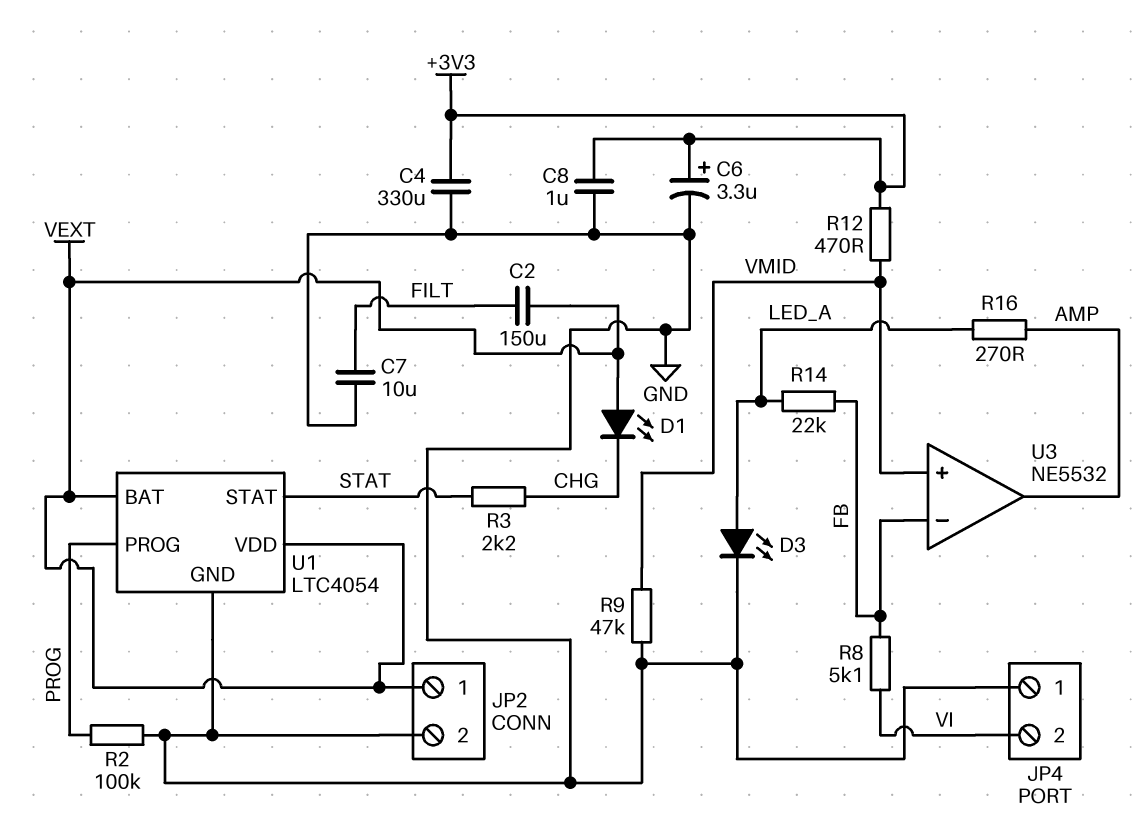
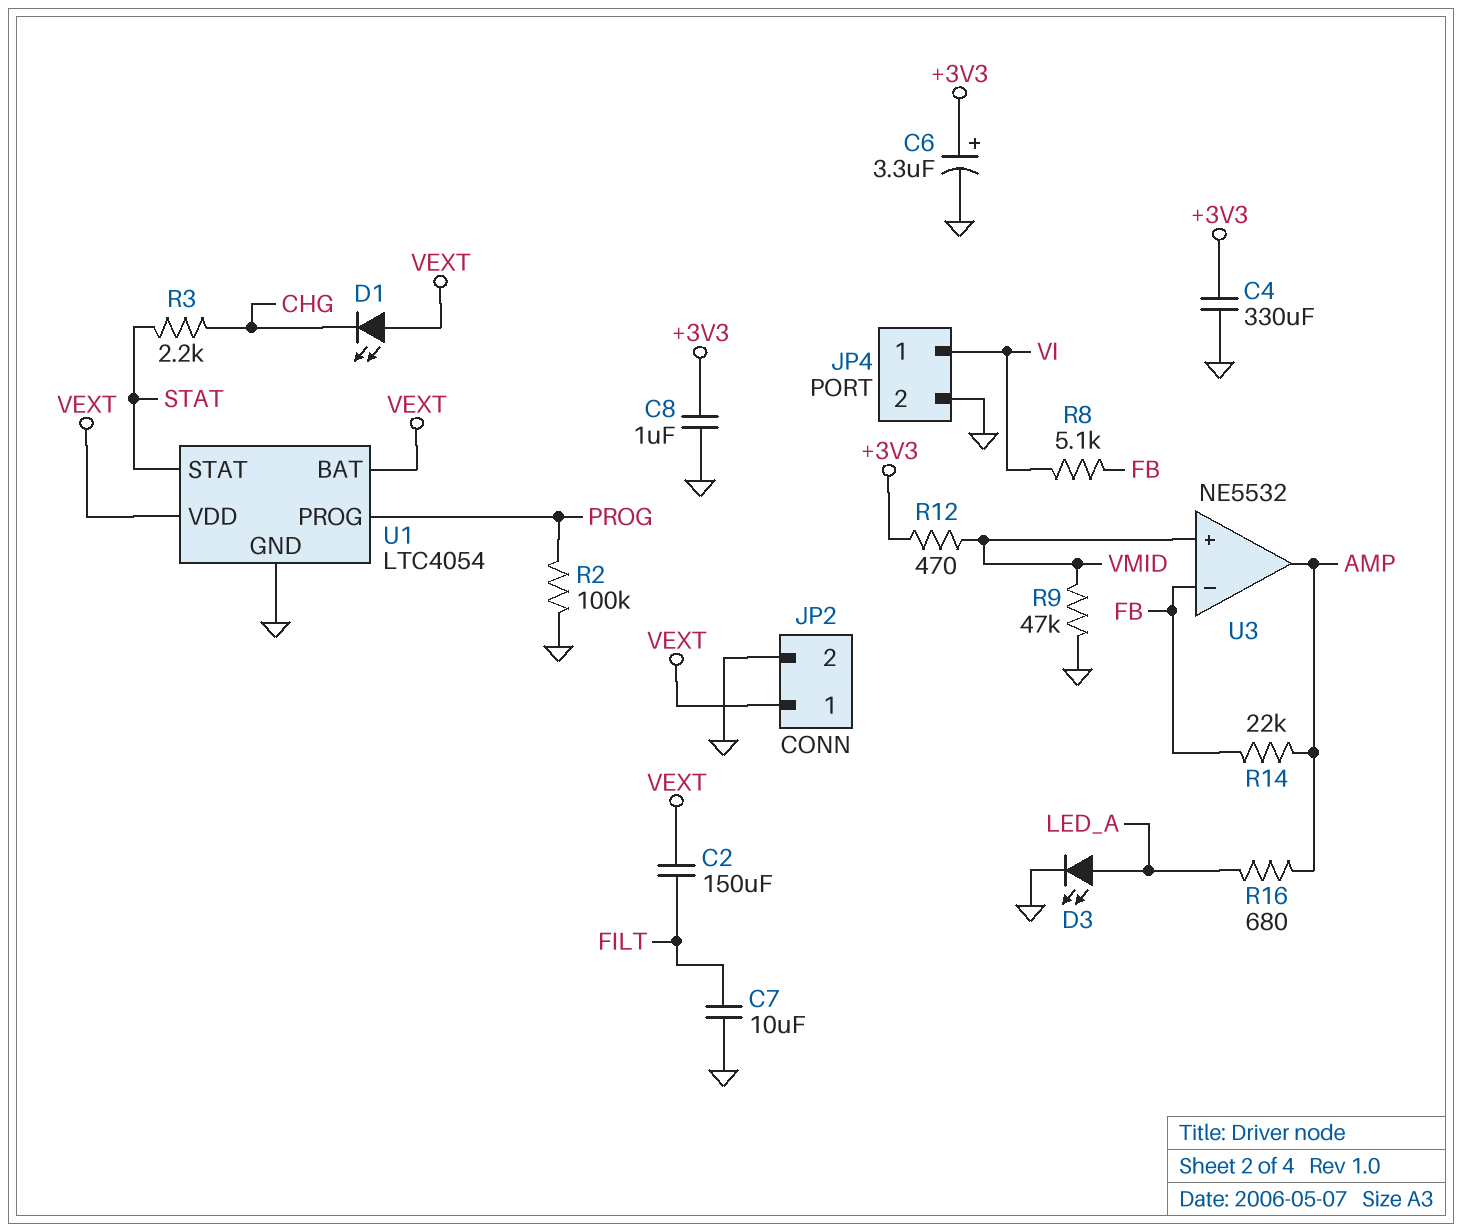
JP4 pin 1: GND -> VI
JP4 pin 2: VI -> GND
R14: 22k (FB, LED_A) -> 22k (AMP, FB)
R16: 270 (AMP, LED_A) -> 680 (AMP, LED_A)

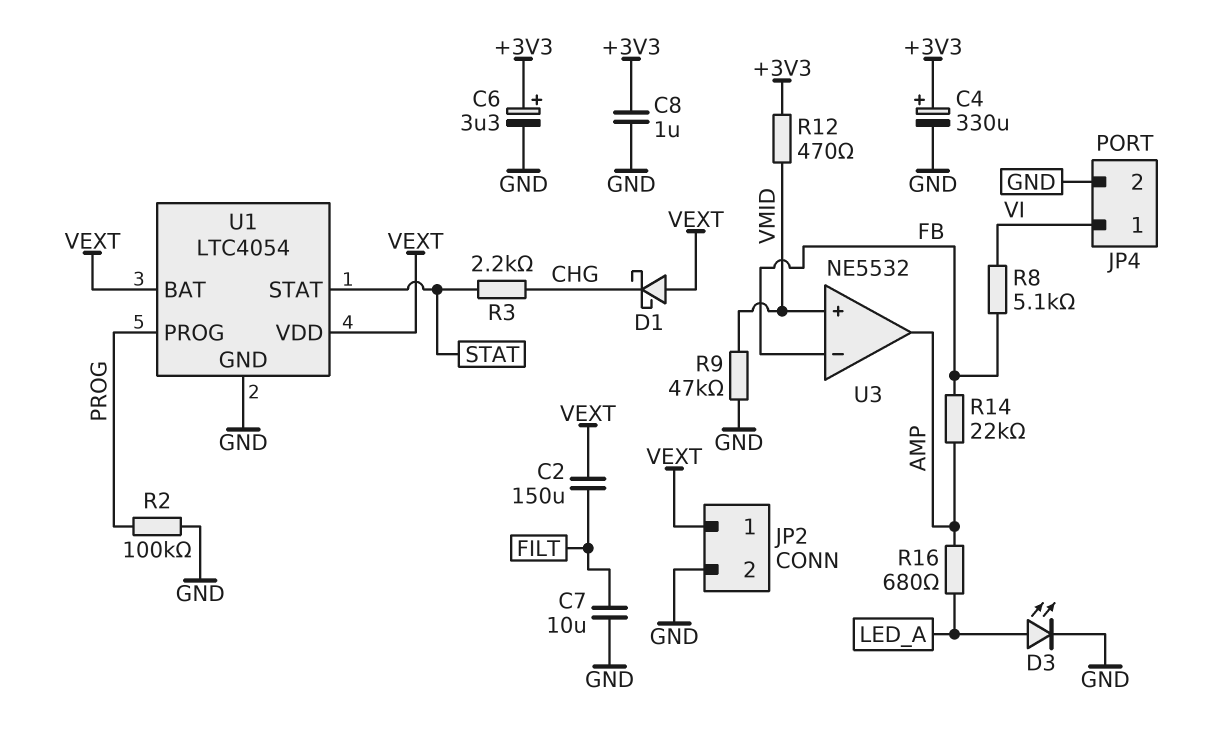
C4: 330uF (+3V3, GND) -> 330uF (plus +3V3, minus GND)
D1: LED (A VEXT, K CHG) -> schottky (A VEXT, K CHG)

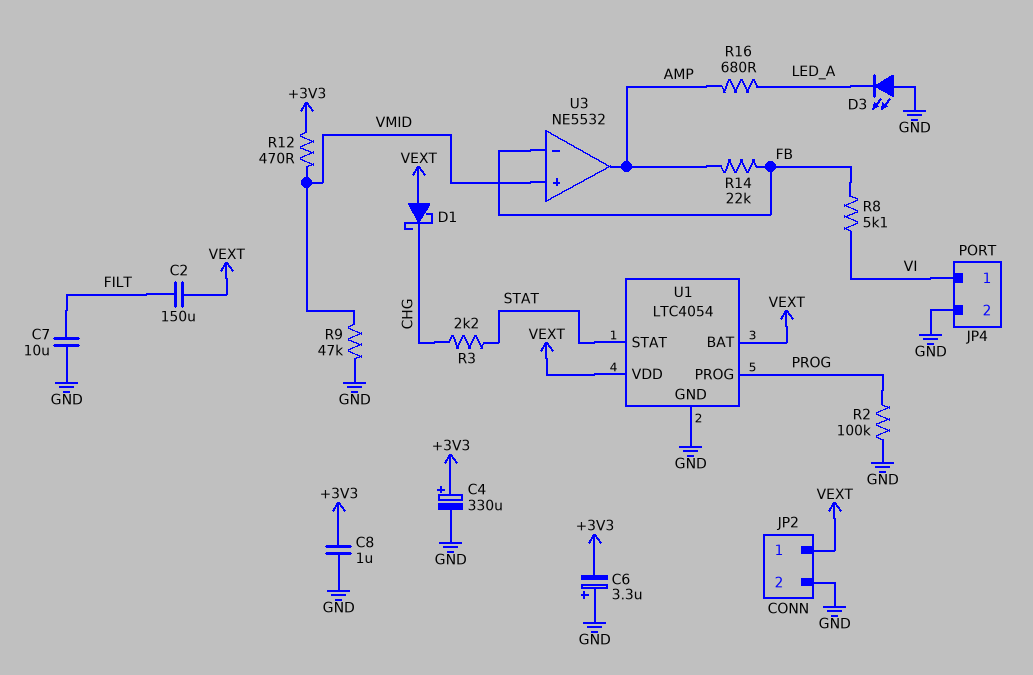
C6: 3.3uF (plus +3V3, minus GND) -> 3.3uF (plus GND, minus +3V3)
D3: LED (A LED_A, K GND) -> LED (A GND, K LED_A)

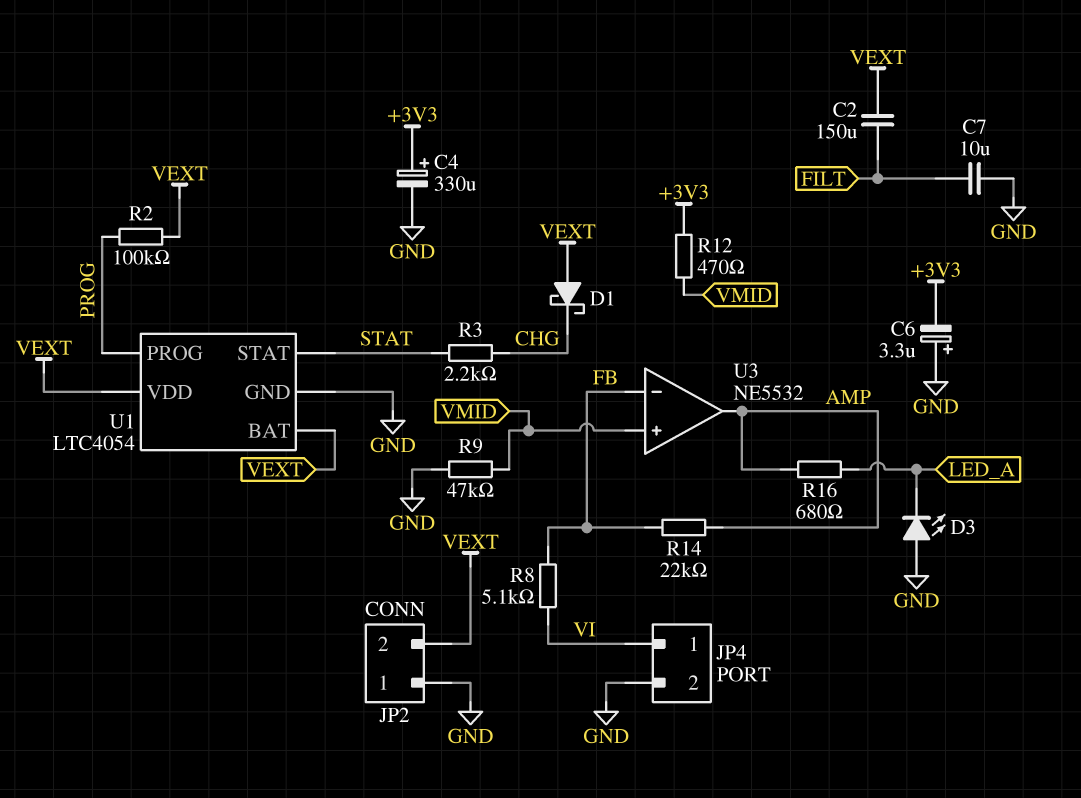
C8: 1uF (+3V3, GND) -> none
JP2 pin 1: VEXT -> GND
JP2 pin 2: GND -> VEXT
R2: 100k (GND, PROG) -> 100k (PROG, VEXT)

